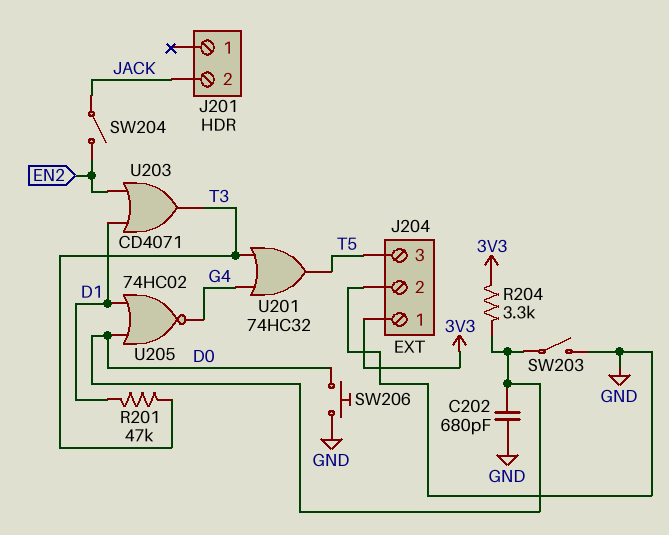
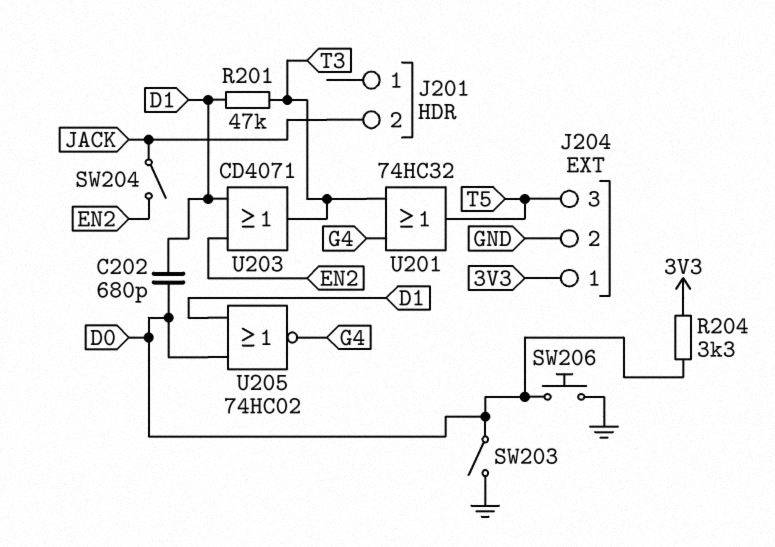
C202: 680pF (D0, GND) -> 680pF (D0, D1)

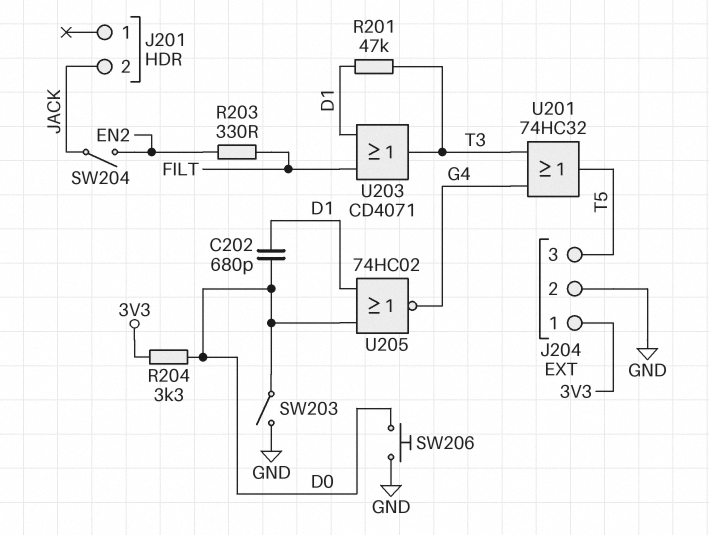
R203: none -> 330 (EN2, FILT)
U203: OR CD4071 (in D1, in EN2, out T3) -> OR CD4071 (in D1, in FILT, out T3)

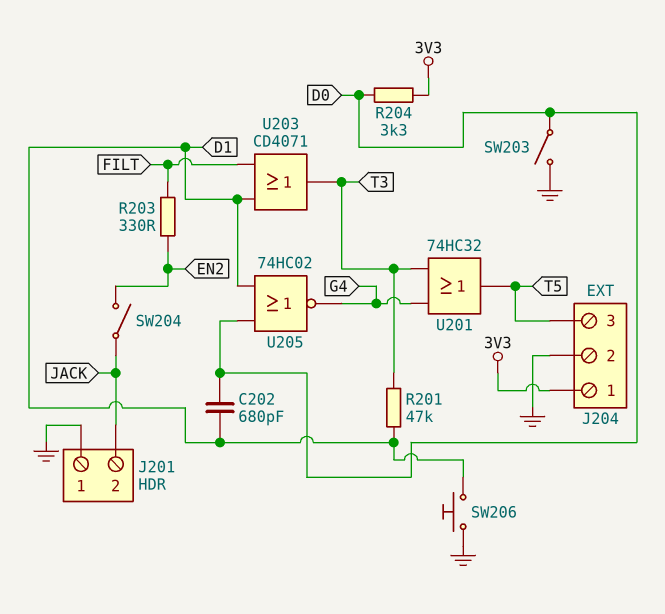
J201 pin 1: none -> GND
SW206: button (D0, GND) -> button (D1, GND)

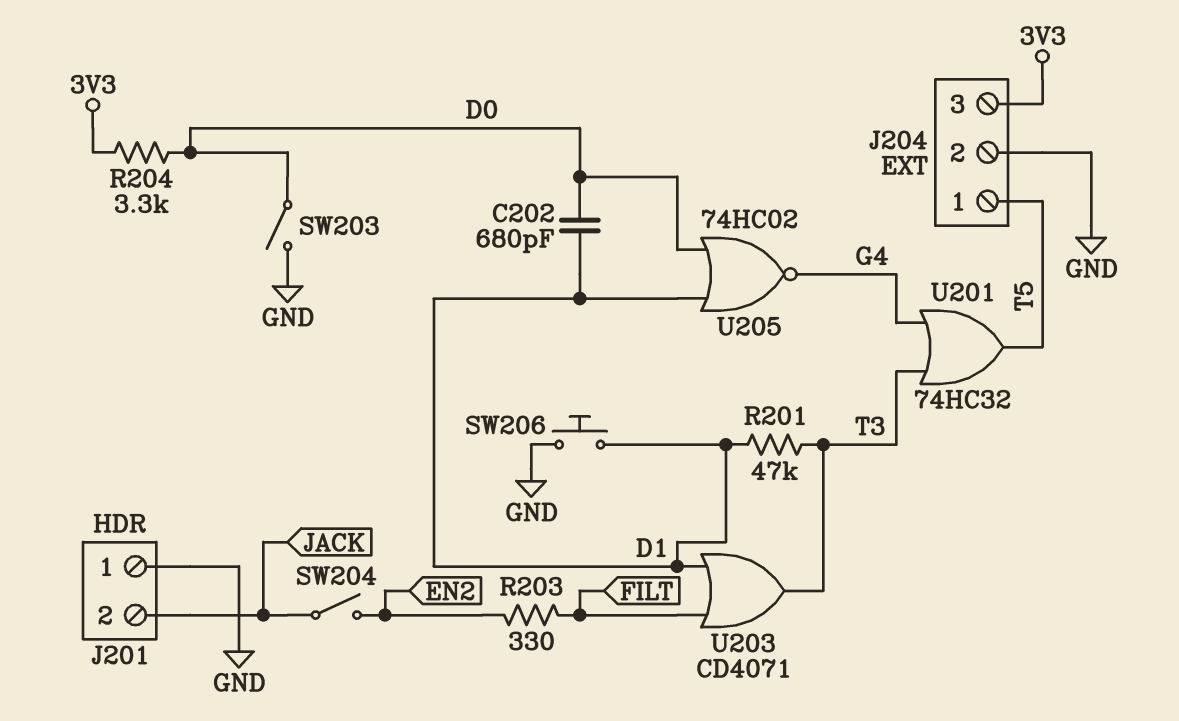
J204 pin 1: 3V3 -> T5
J204 pin 3: T5 -> 3V3

